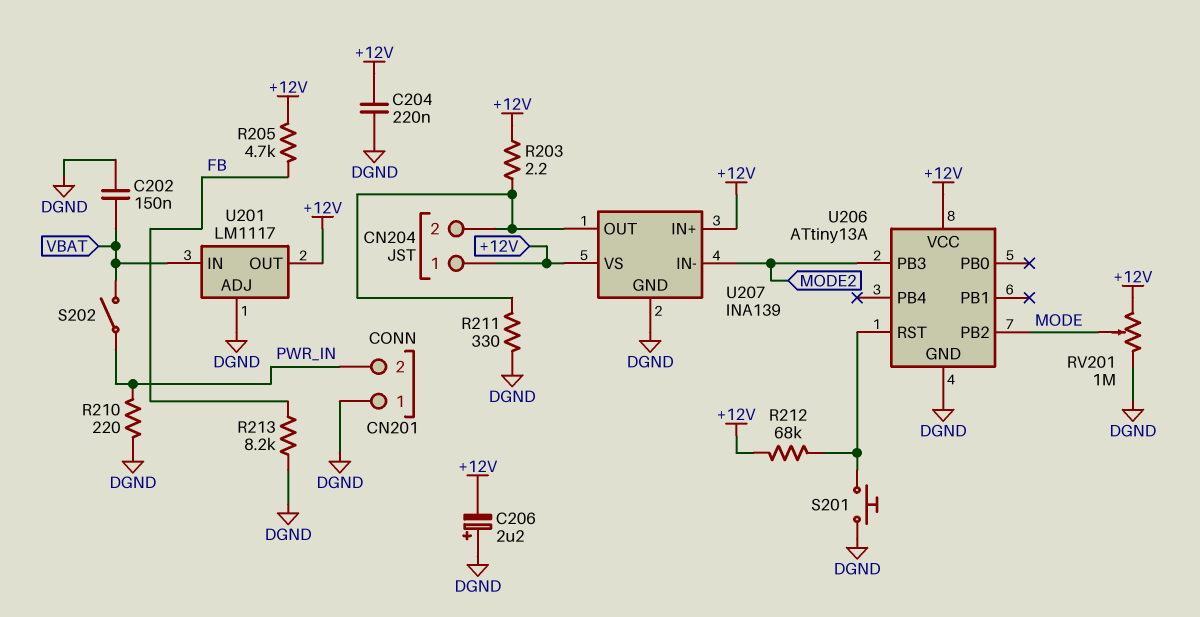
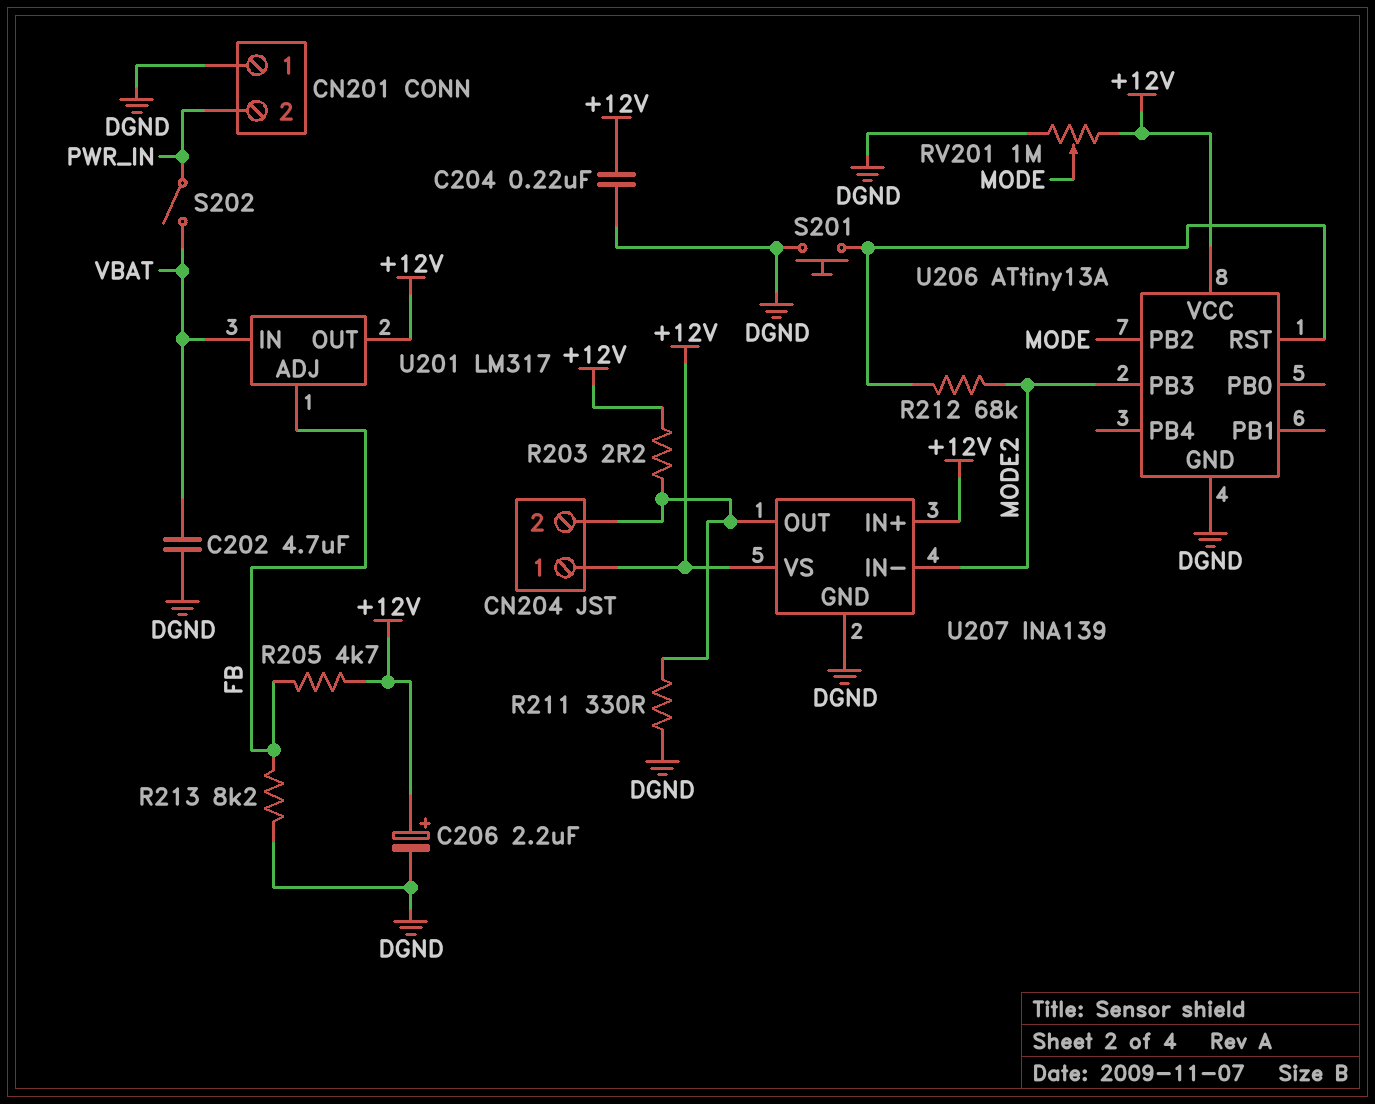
C202: 150nF (DGND, VBAT) -> 4.7uF (DGND, VBAT)
C206: 2.2uF (plus DGND, minus +12V) -> 2.2uF (plus +12V, minus DGND)
R210: 220 (DGND, PWR_IN) -> none
R212: 68k (+12V, U206/RST) -> 68k (MODE2, U206/RST)
U201: LM1117 -> LM317
U201 pin ADJ: DGND -> FB

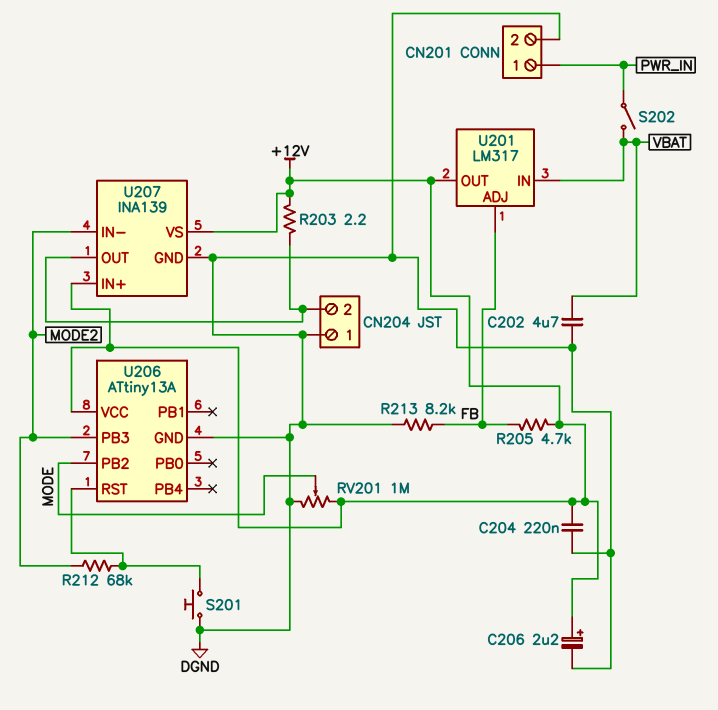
CN201 pin 1: DGND -> PWR_IN
CN201 pin 2: PWR_IN -> DGND
CN204 pin 1: +12V -> DGND
R211: 330 (CN204/2, DGND) -> none

